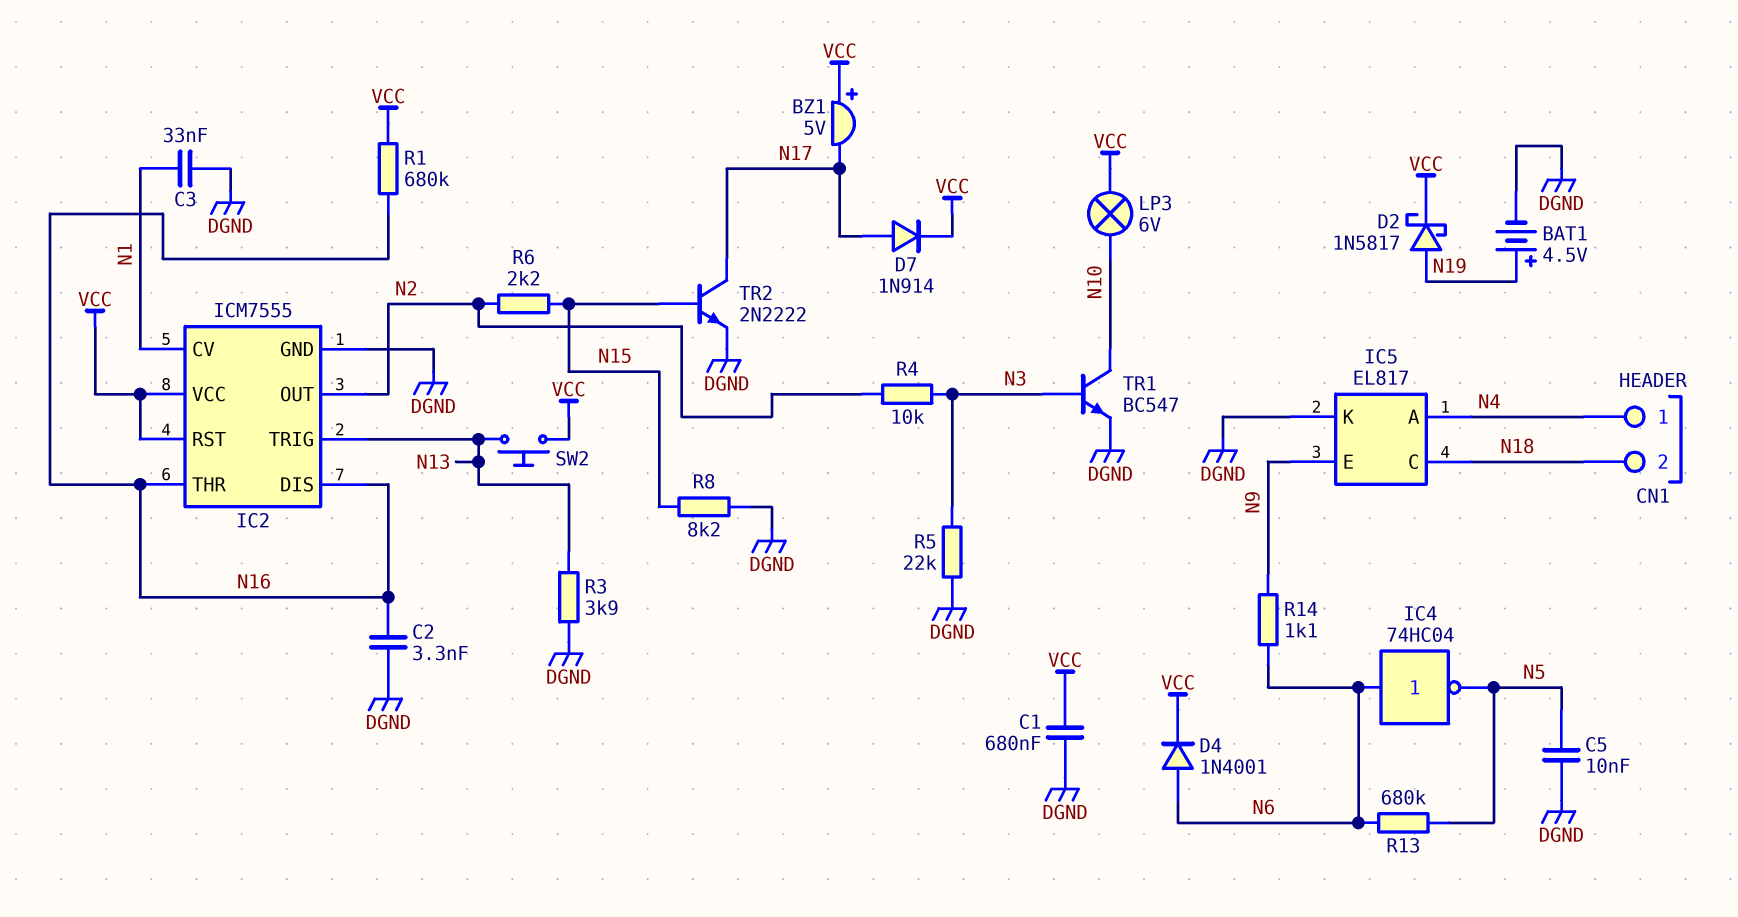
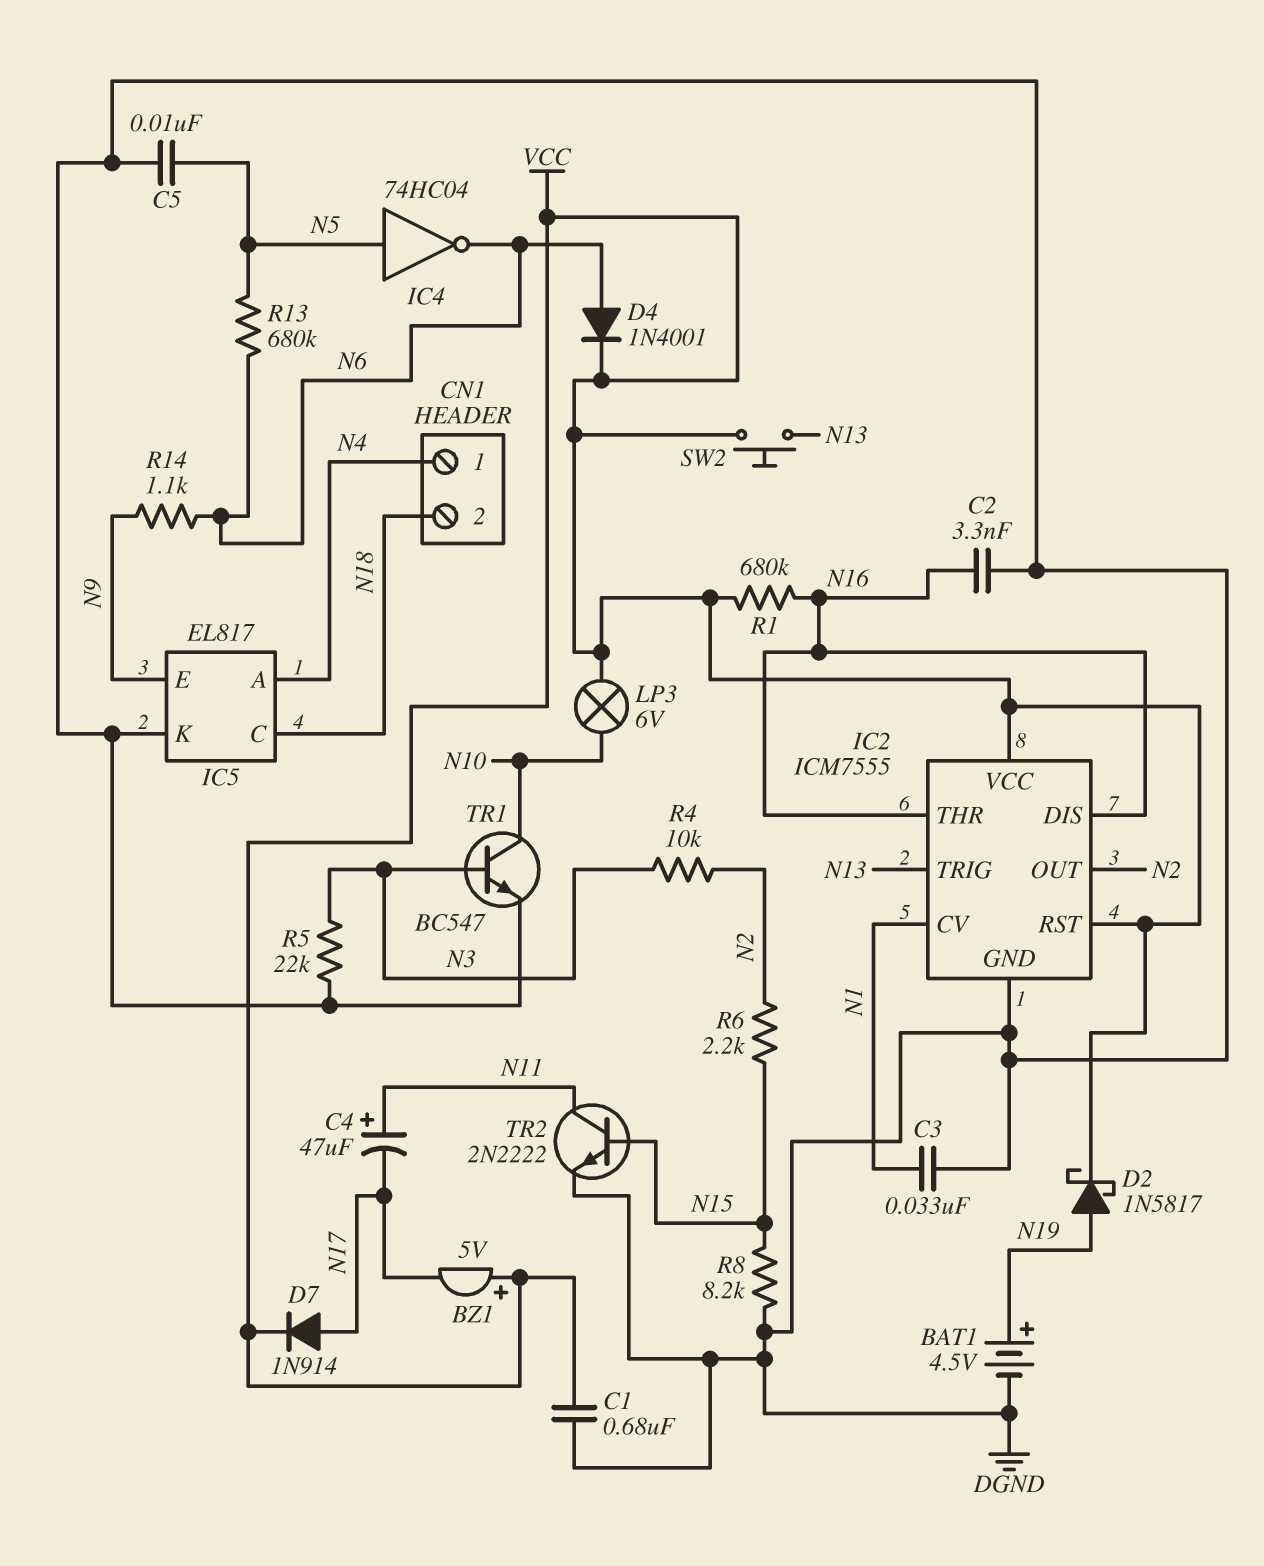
C4: none -> 47uF (plus N11, minus N17)
IC4: NOT 74HC04 (in N6, out N5) -> NOT 74HC04 (in N5, out N6)
R3: 3.9k (DGND, N13) -> none
TR2: NPN 2N2222 (B N15, C N17, E DGND) -> NPN 2N2222 (B N15, C N11, E DGND)

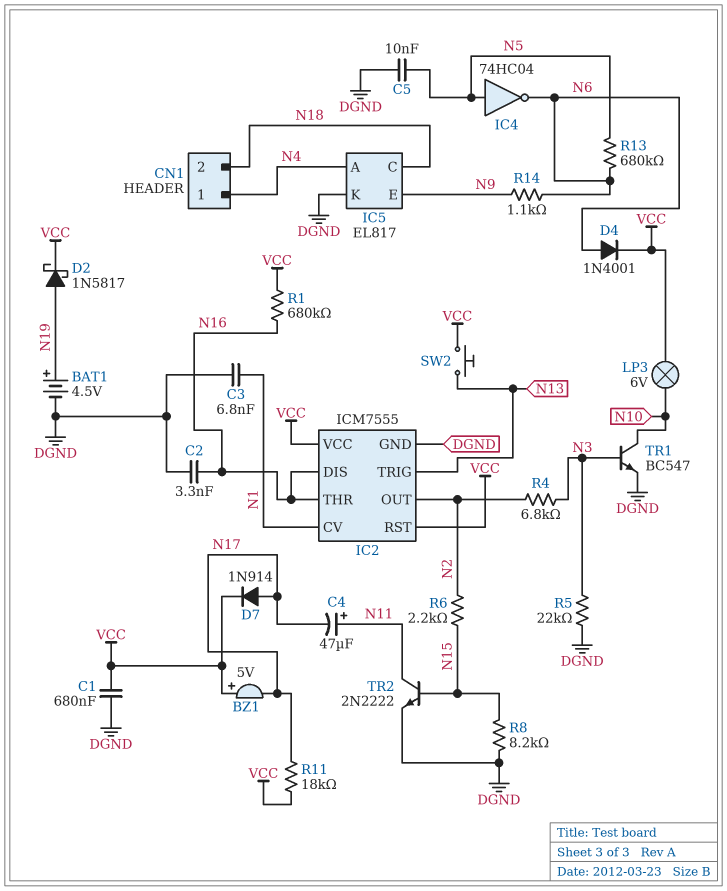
C3: 33nF (DGND, N1) -> 6.8nF (DGND, N1)
R4: 10k (N2, N3) -> 6.8k (N2, N3)
R11: none -> 18k (N17, VCC)

